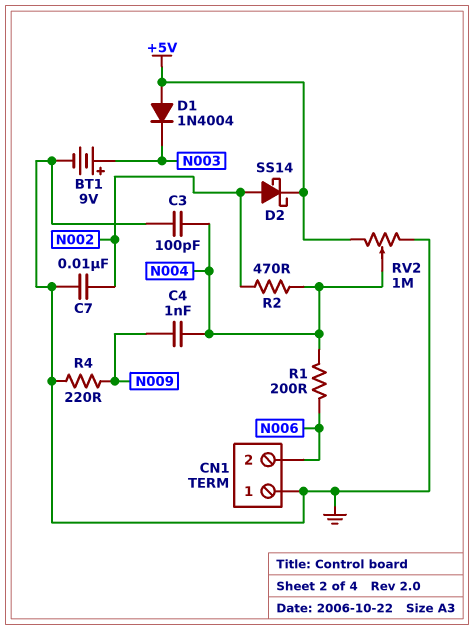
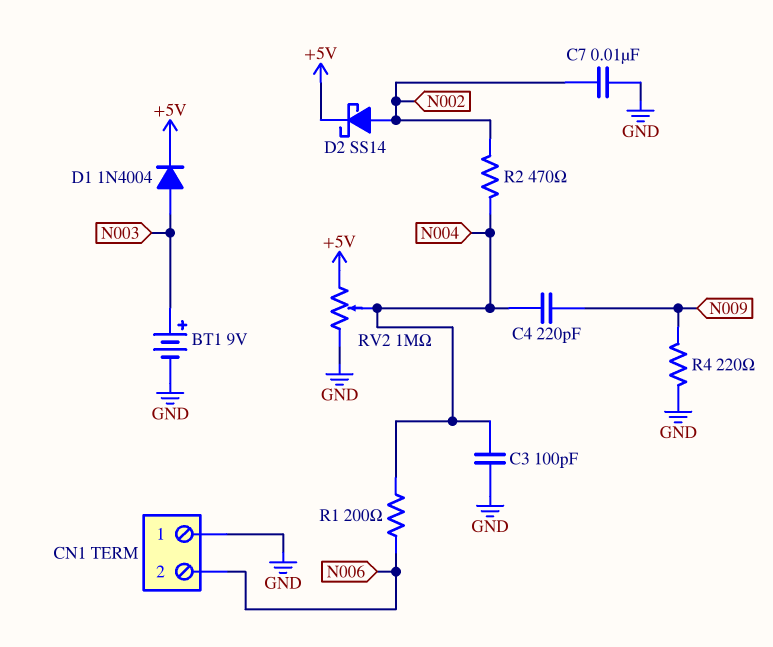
C4: 1nF (N004, N009) -> 220pF (N004, N009)
D1: diode 1N4004 (A +5V, K N003) -> diode 1N4004 (A N003, K +5V)

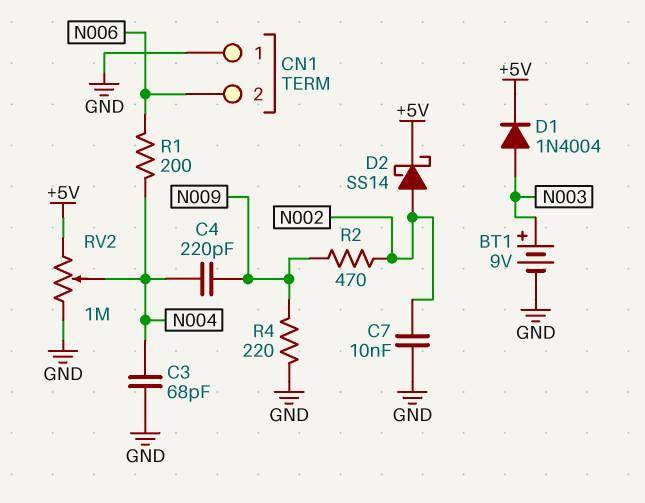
C3: 100pF (GND, N004) -> 68pF (GND, N004)
R2: 470 (N002, N004) -> 470 (N002, N009)

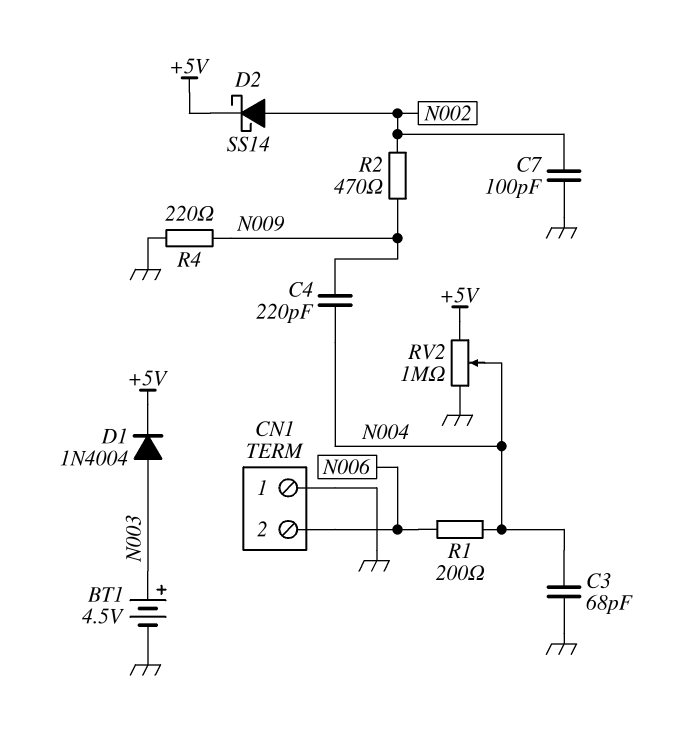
BT1: 9V (plus N003, minus GND) -> 4.5V (plus N003, minus GND)
C7: 10nF (GND, N002) -> 100pF (GND, N002)

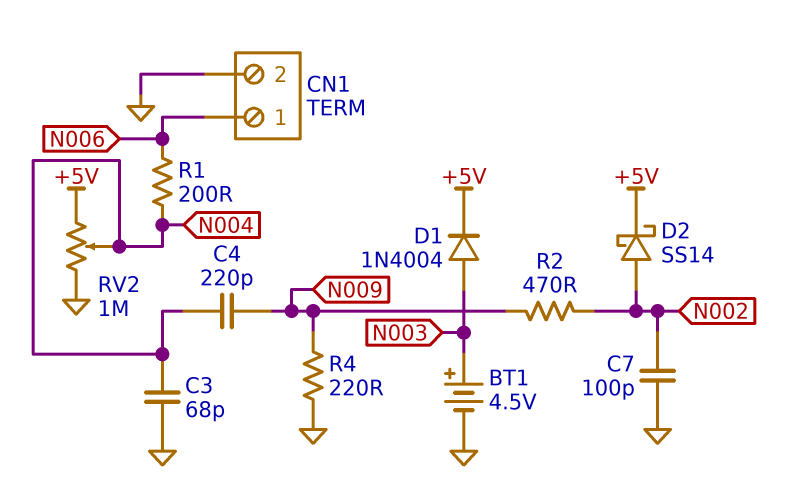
CN1 pin 1: GND -> N006
CN1 pin 2: N006 -> GND

